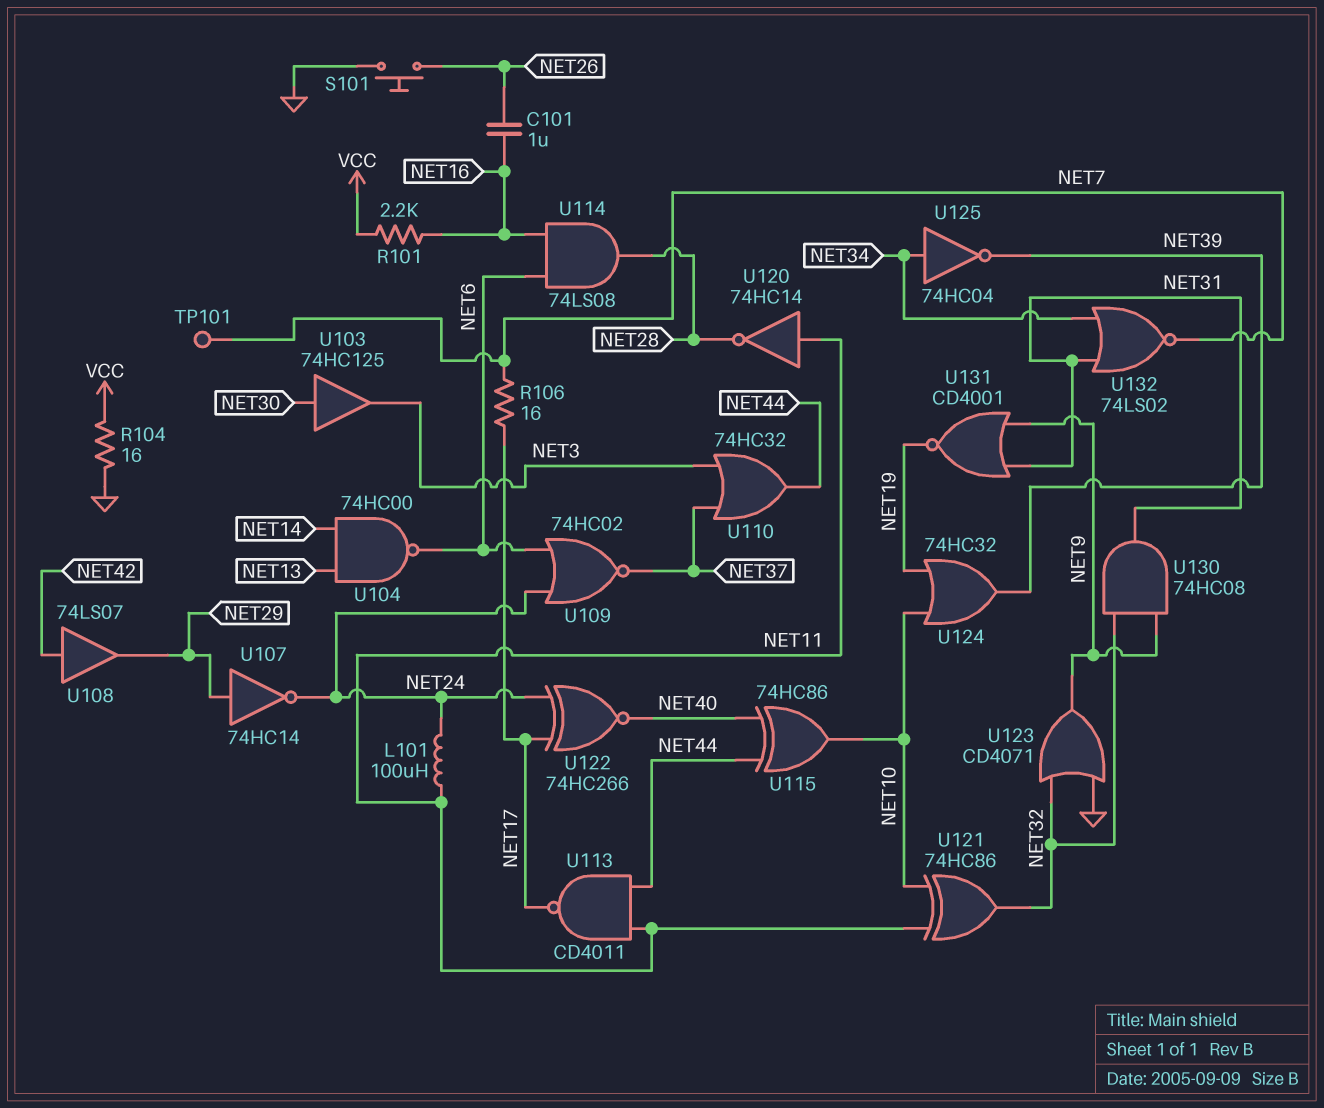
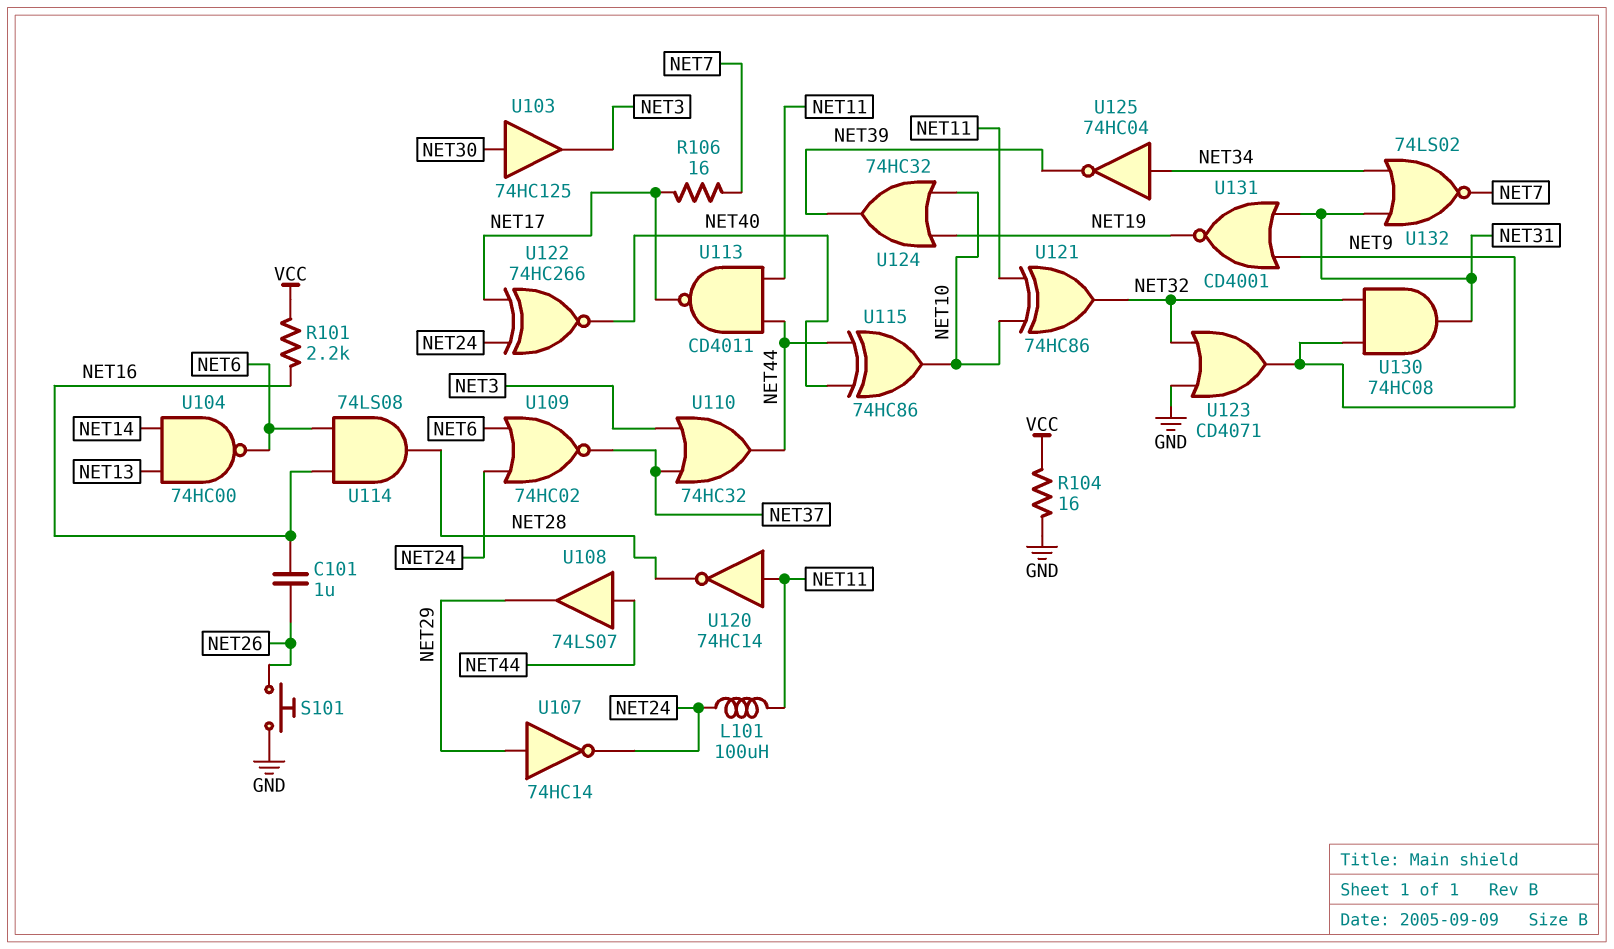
TP101: test point (NET7) -> none
U108: buffer 74LS07 (in NET42, out NET29) -> buffer 74LS07 (in NET44, out NET29)

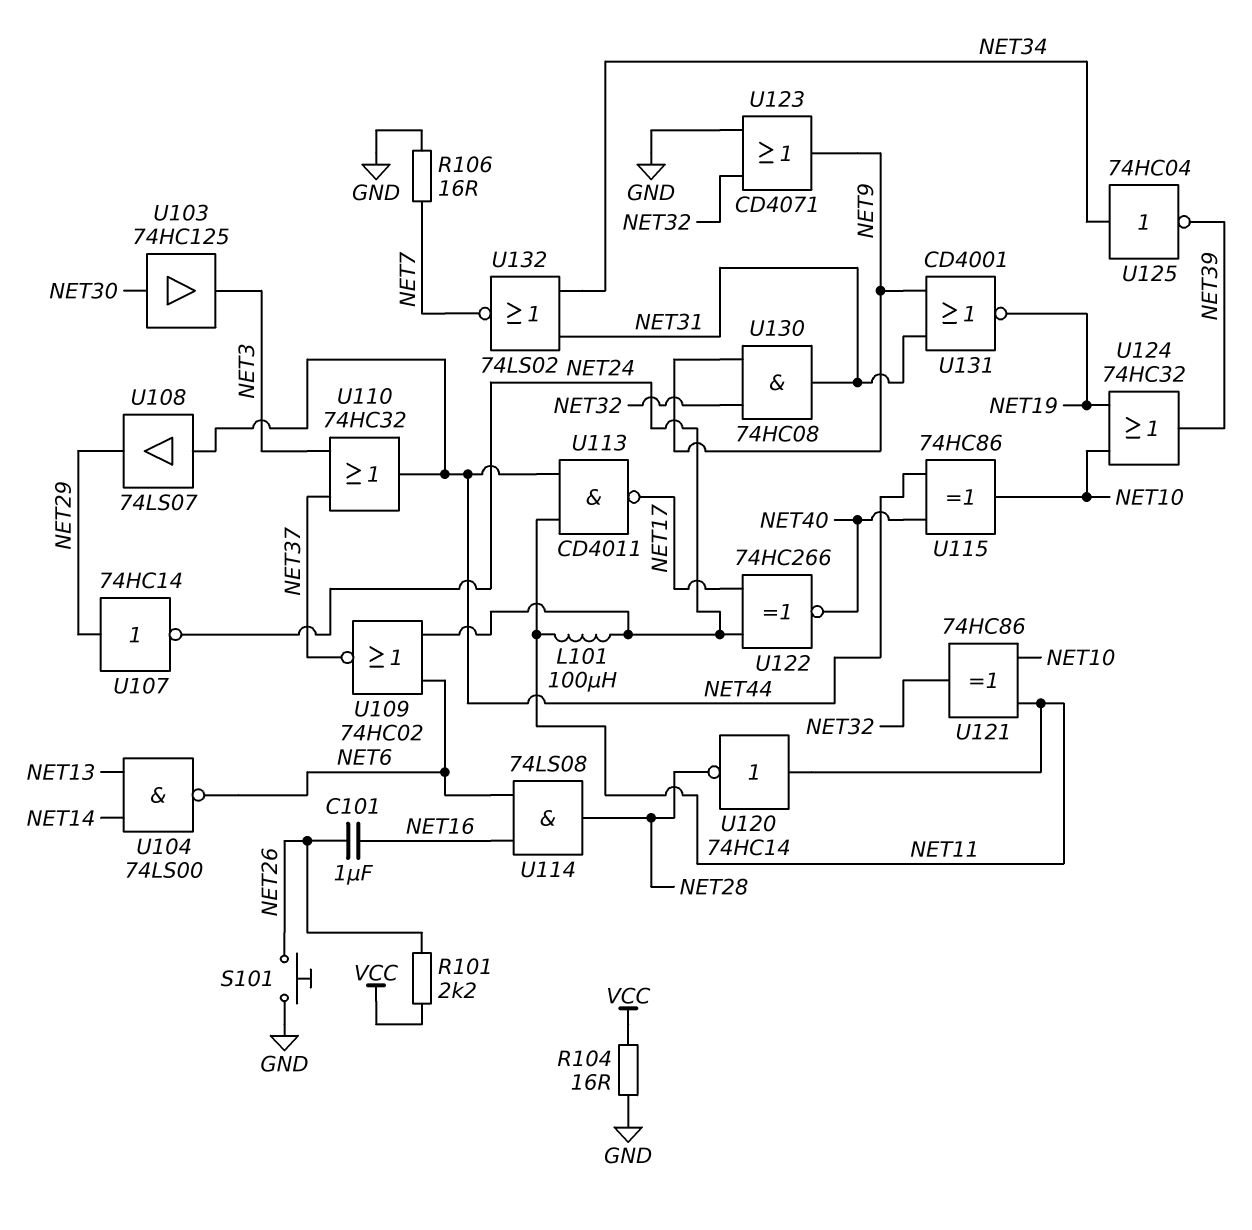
R101: 2.2k (NET16, VCC) -> 2.2k (NET26, VCC)
R106: 16 (NET7, NET17) -> 16 (GND, NET7)
U104: NAND 74HC00 (in NET13, in NET14, out NET6) -> NAND 74LS00 (in NET13, in NET14, out NET6)

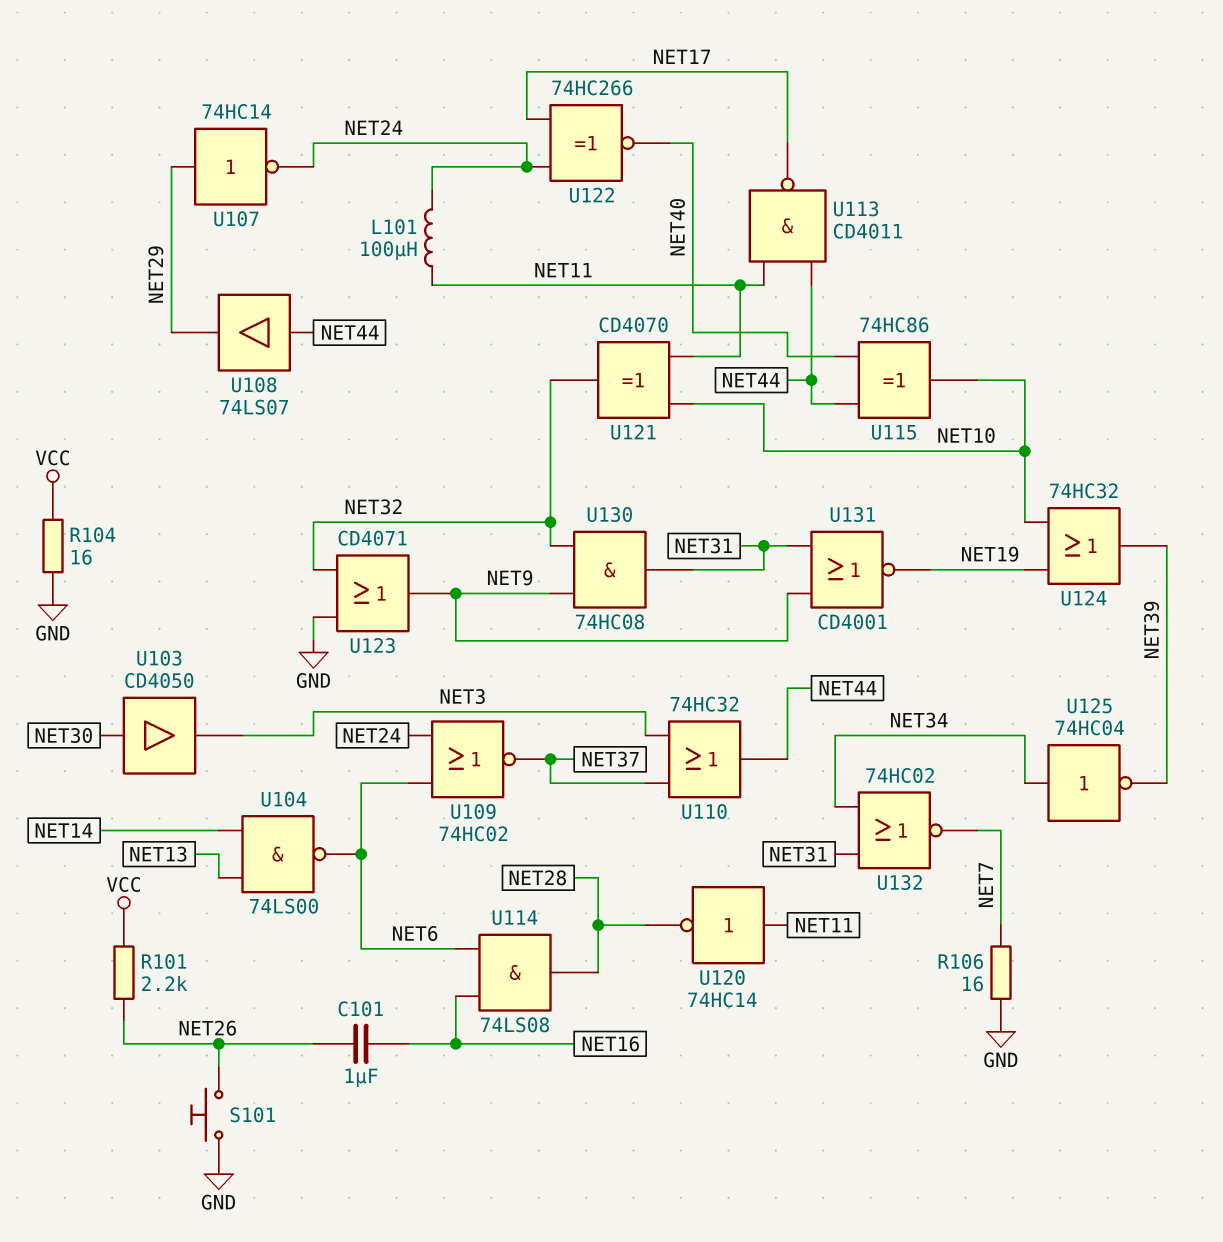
U103: buffer 74HC125 (in NET30, out NET3) -> buffer CD4050 (in NET30, out NET3)
U121: XOR 74HC86 (in NET10, in NET11, out NET32) -> XOR CD4070 (in NET10, in NET11, out NET32)
U132: NOR 74LS02 (in NET31, in NET34, out NET7) -> NOR 74HC02 (in NET31, in NET34, out NET7)

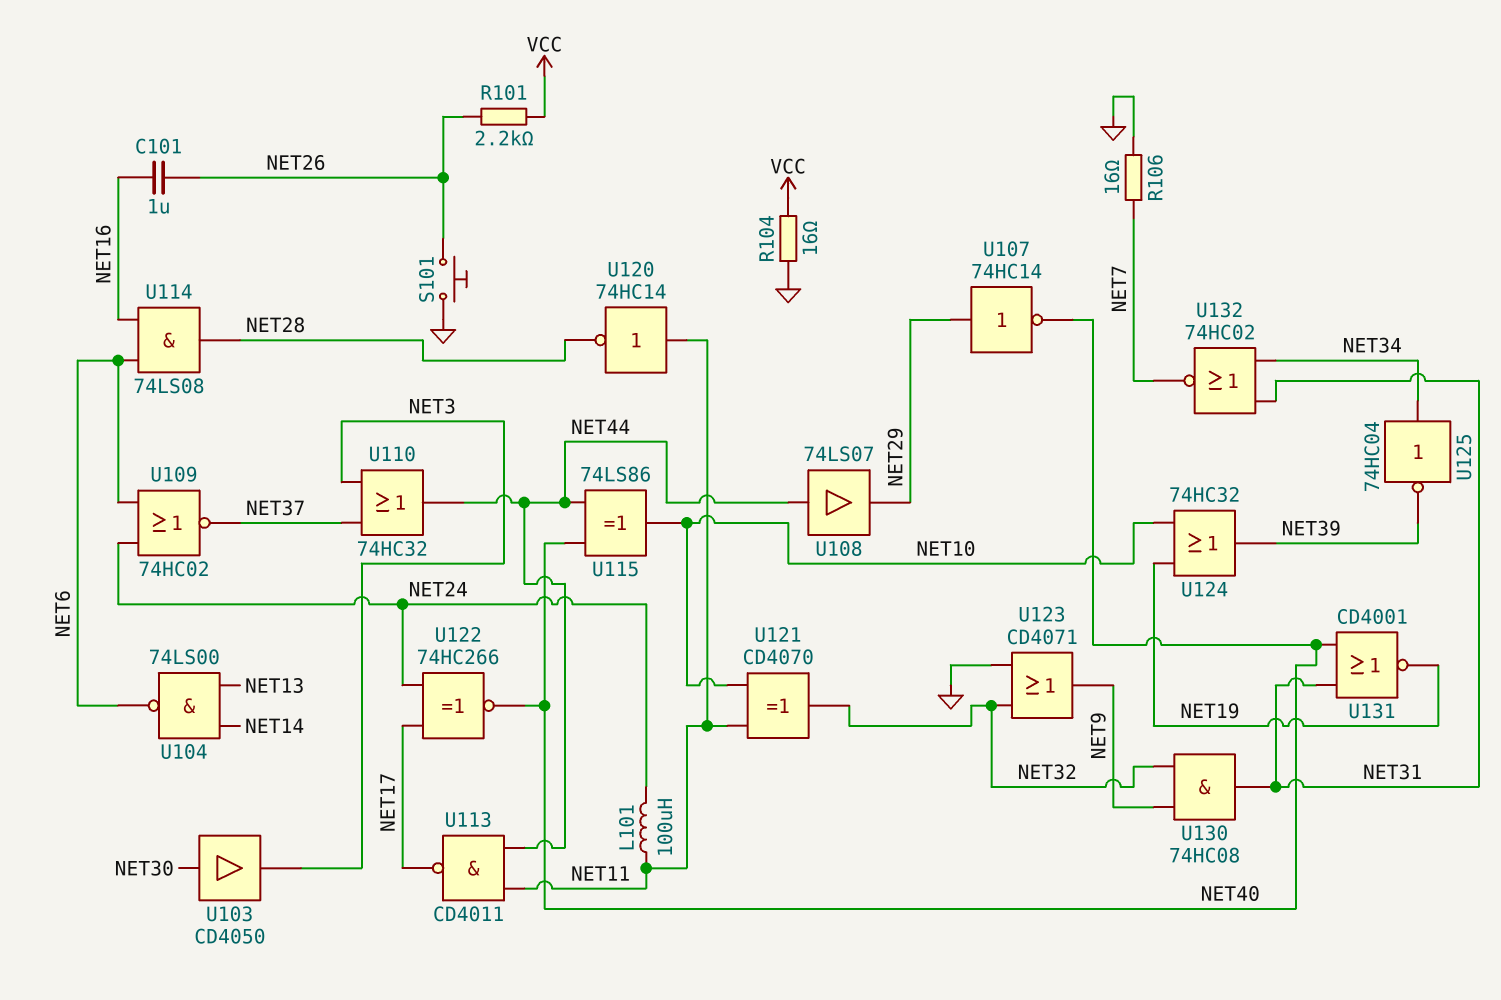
U107: NOT 74HC14 (in NET29, out NET24) -> NOT 74HC14 (in NET29, out NET40)
U115: XOR 74HC86 (in NET40, in NET44, out NET10) -> XOR 74LS86 (in NET40, in NET44, out NET10)
U131: NOR CD4001 (in NET9, in NET31, out NET19) -> NOR CD4001 (in NET31, in NET40, out NET19)

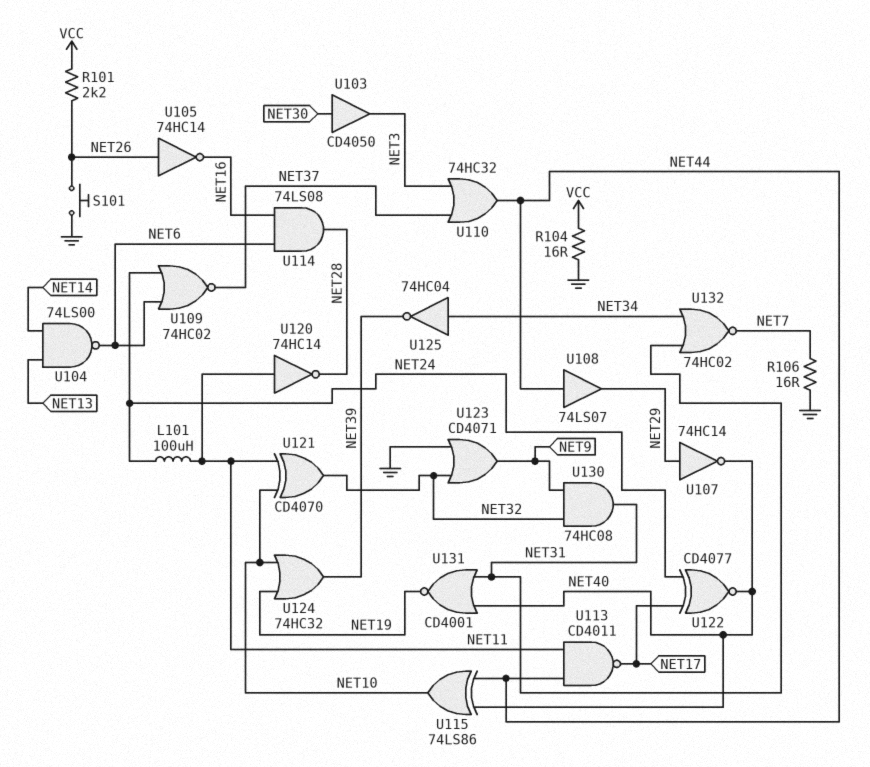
C101: 1uF (NET16, NET26) -> none
U105: none -> NOT 74HC14 (in NET26, out NET16)
U122: XNOR 74HC266 (in NET17, in NET24, out NET40) -> XNOR CD4077 (in NET17, in NET24, out NET40)

